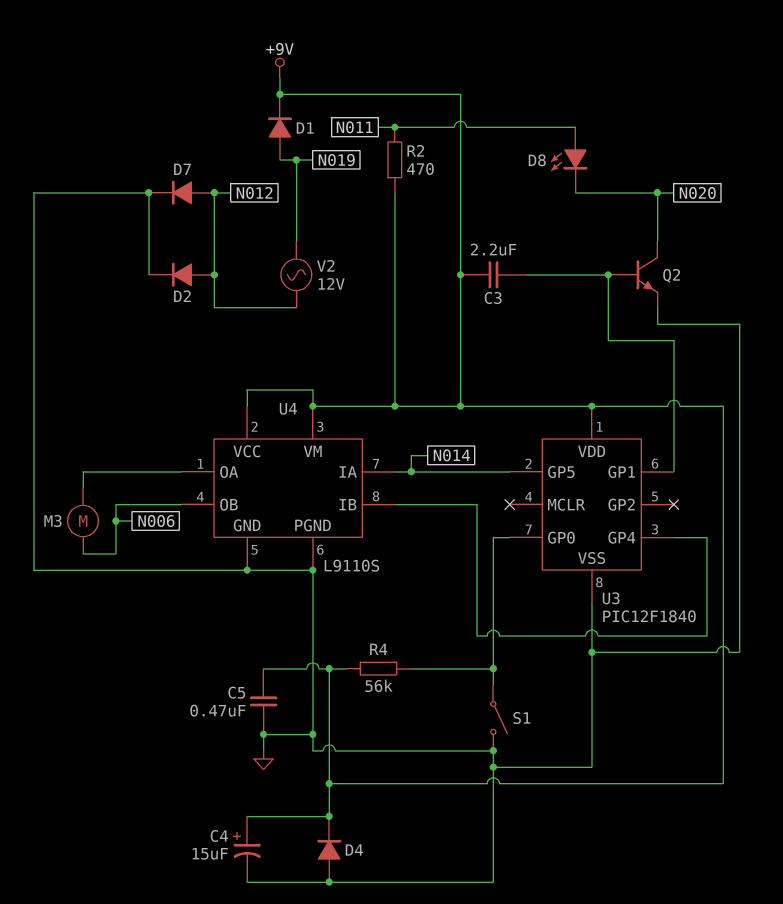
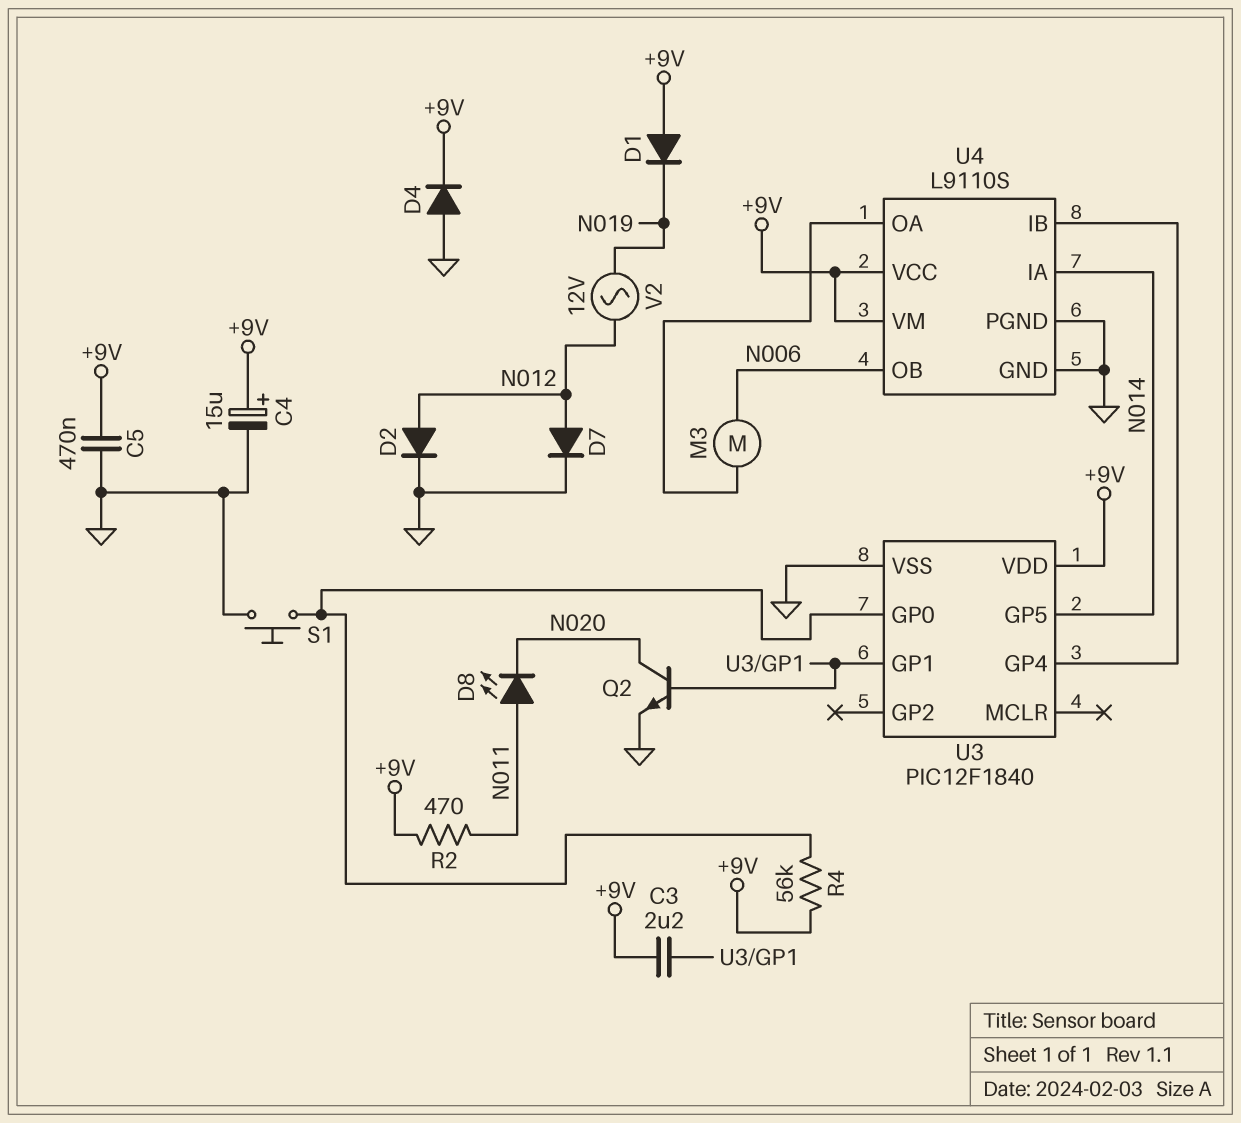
D1: diode (A N019, K +9V) -> diode (A +9V, K N019)
S1: switch (GND, U3/GP0) -> button (GND, U3/GP0)

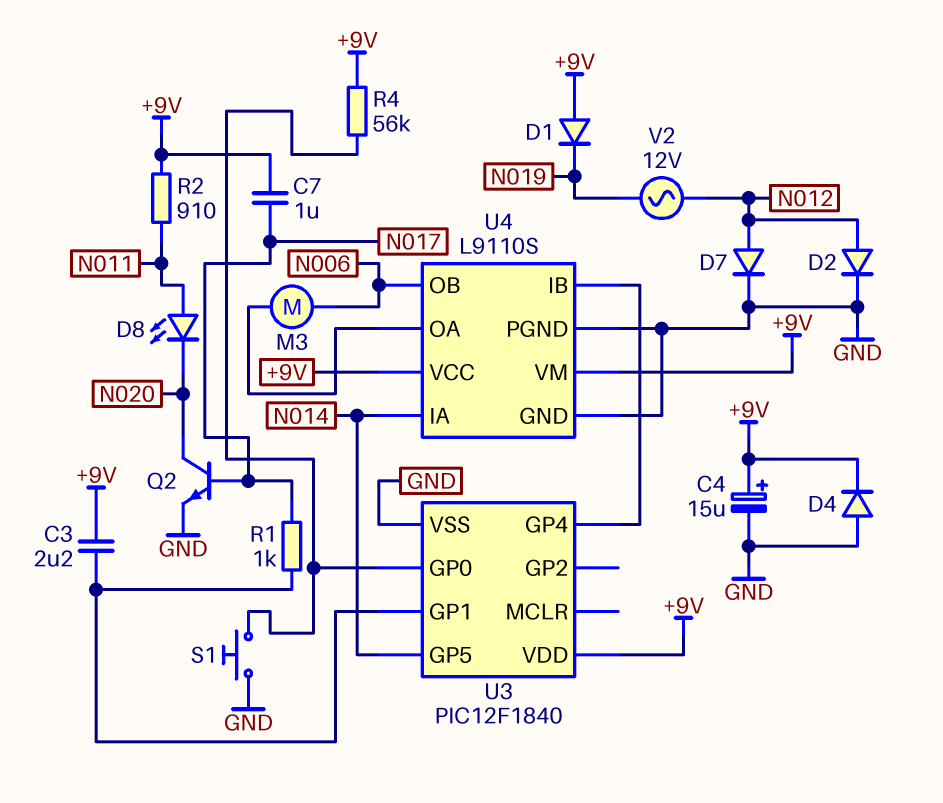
C5: 470nF (+9V, GND) -> none
C7: none -> 1uF (+9V, N017)
Q2: NPN (B U3/GP1, C N020, E GND) -> NPN (B N017, C N020, E GND)
R1: none -> 1k (N017, U3/GP1)
R2: 470 (+9V, N011) -> 910 (+9V, N011)

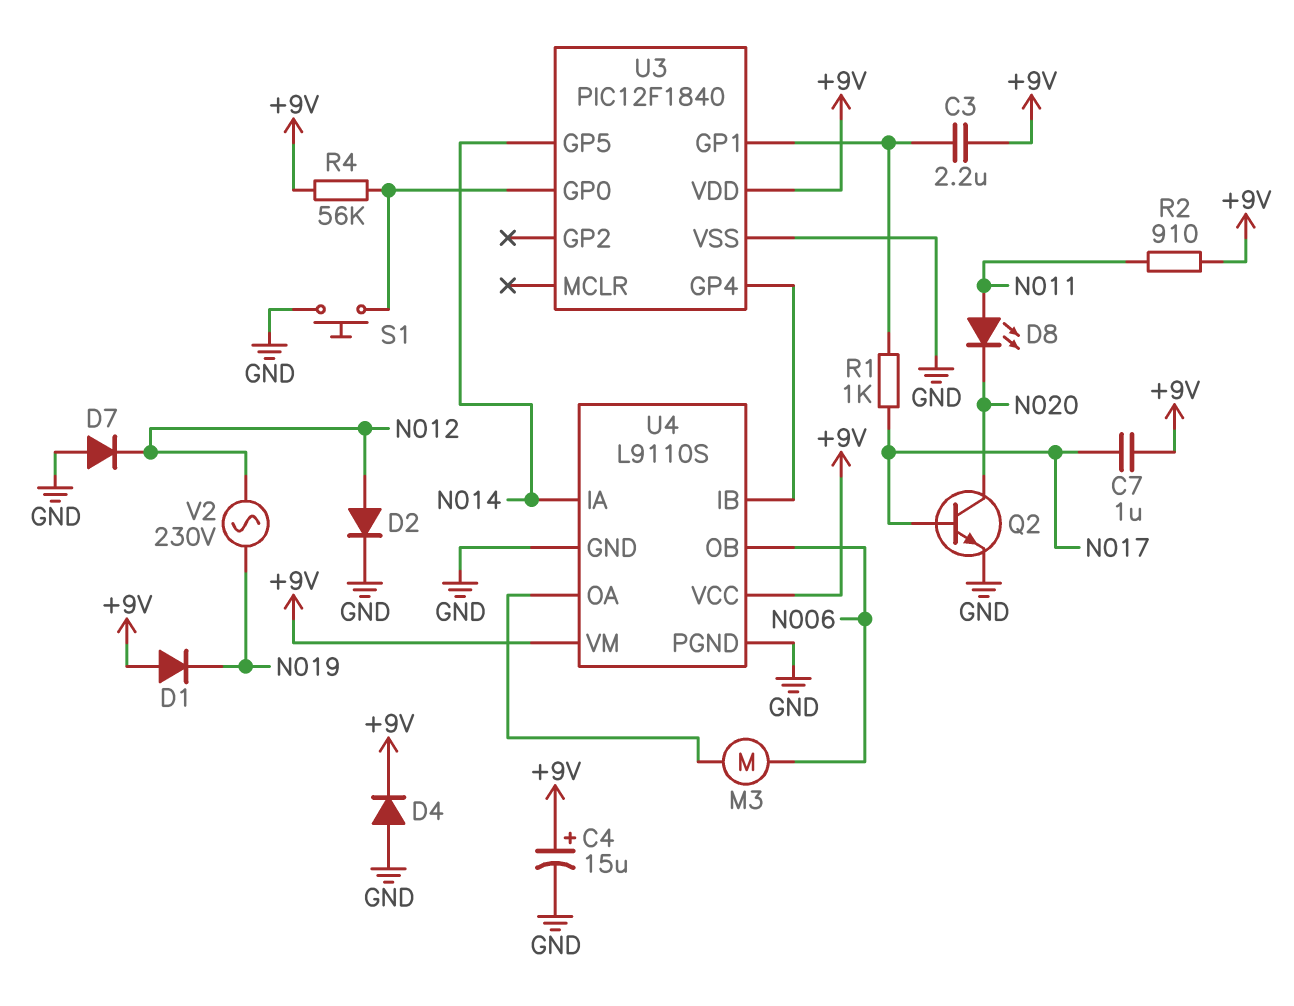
D7: diode (A N012, K GND) -> diode (A GND, K N012)
V2: AC 12V (N012, N019) -> AC 230V (N012, N019)

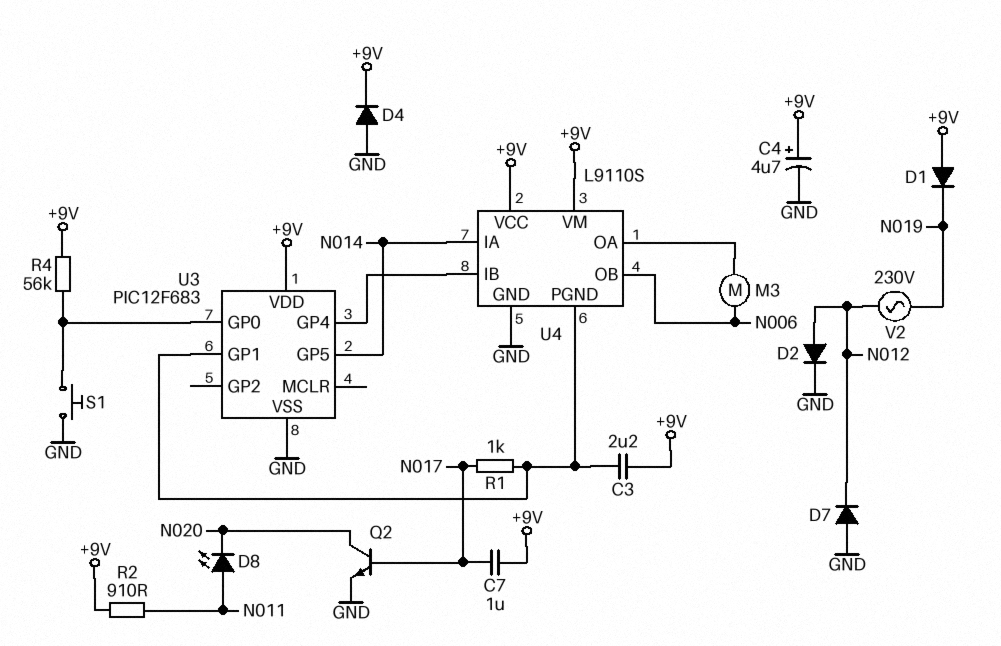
C4: 15uF (plus +9V, minus GND) -> 4.7uF (plus +9V, minus GND)
U3: PIC12F1840 -> PIC12F683
U4 pin PGND: GND -> U3/GP1

